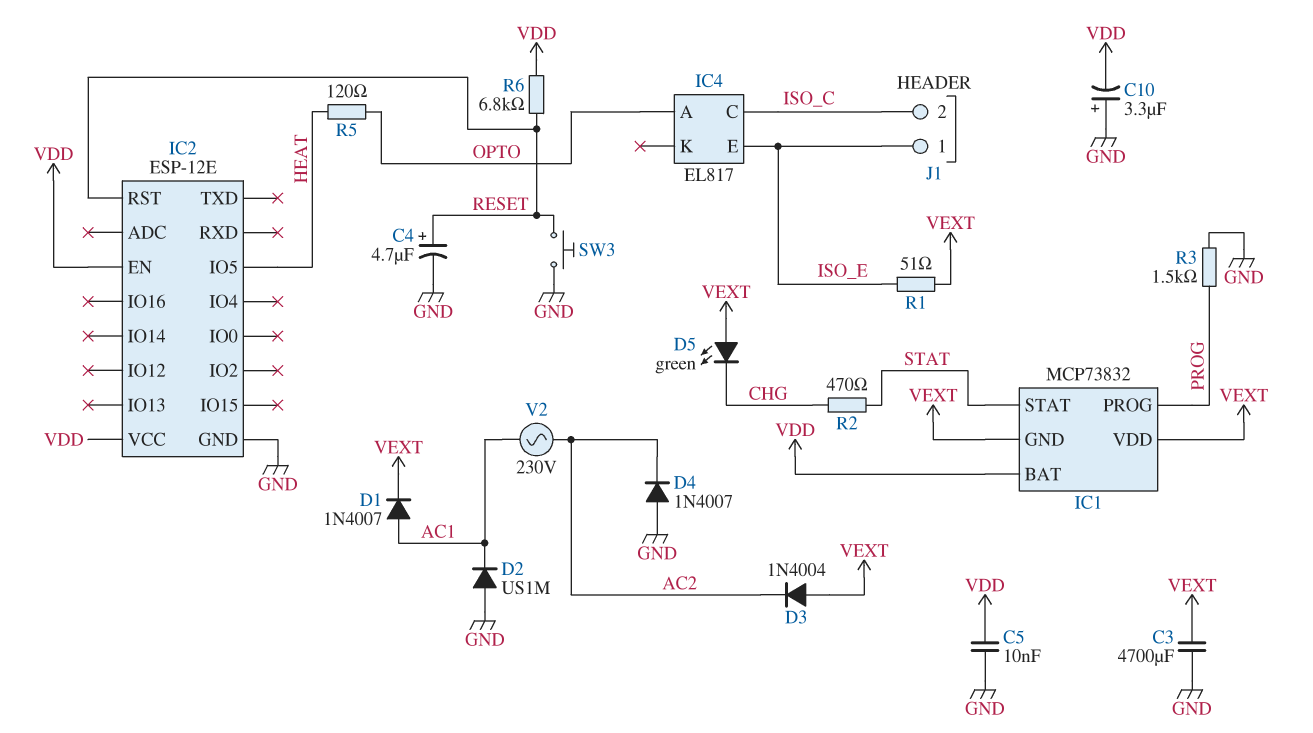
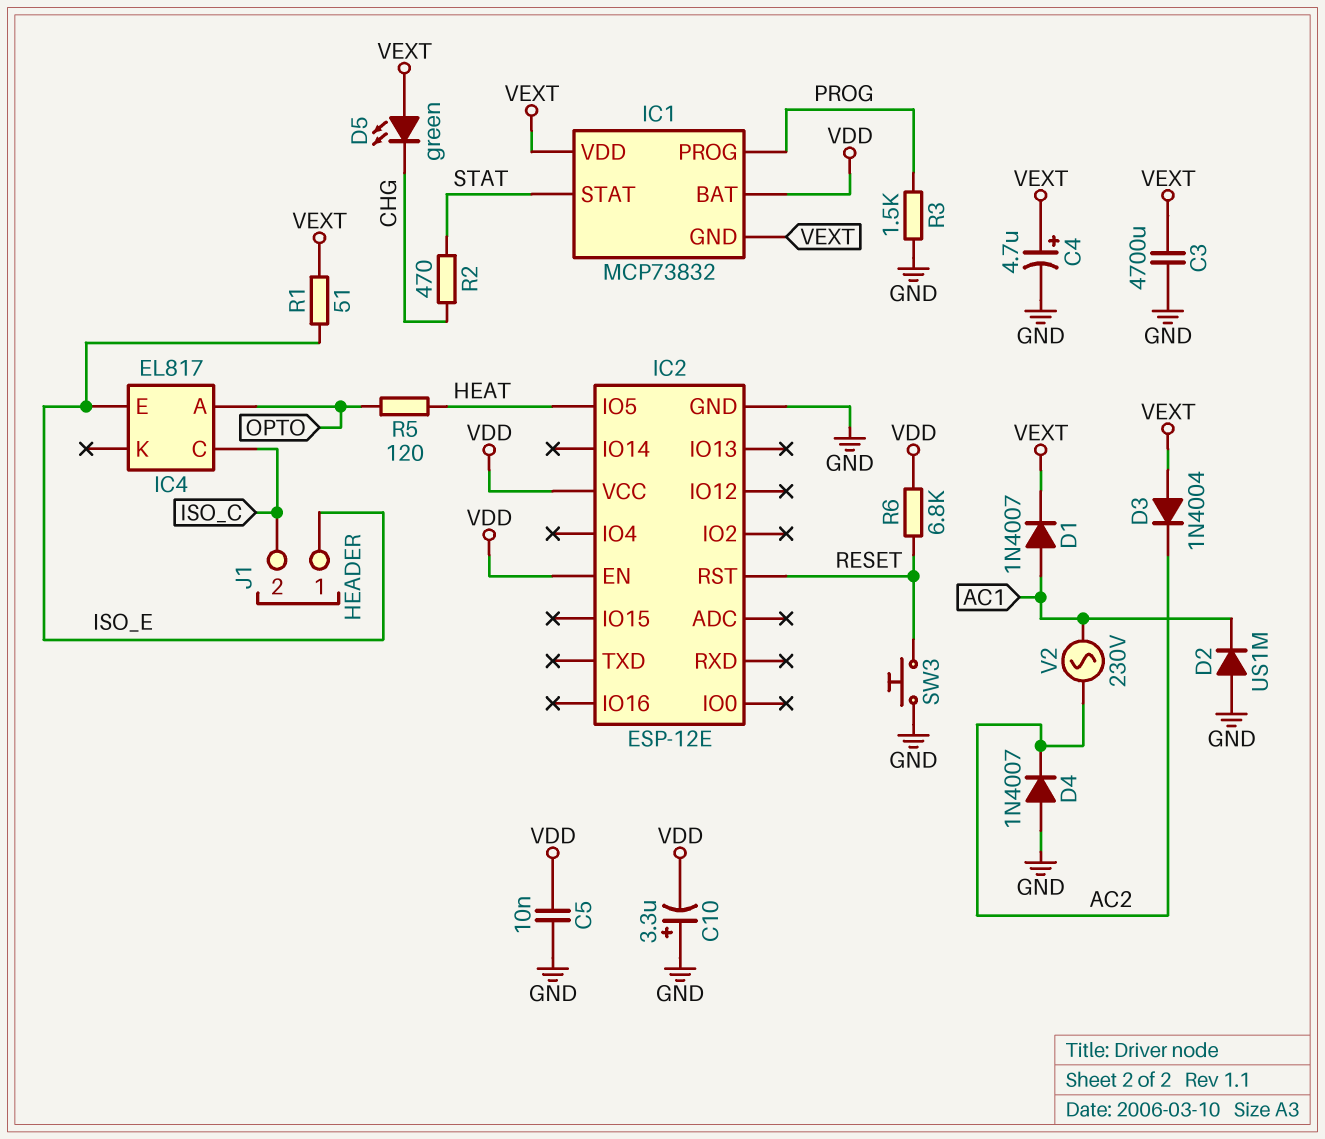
C4: 4.7uF (plus RESET, minus GND) -> 4.7uF (plus VEXT, minus GND)

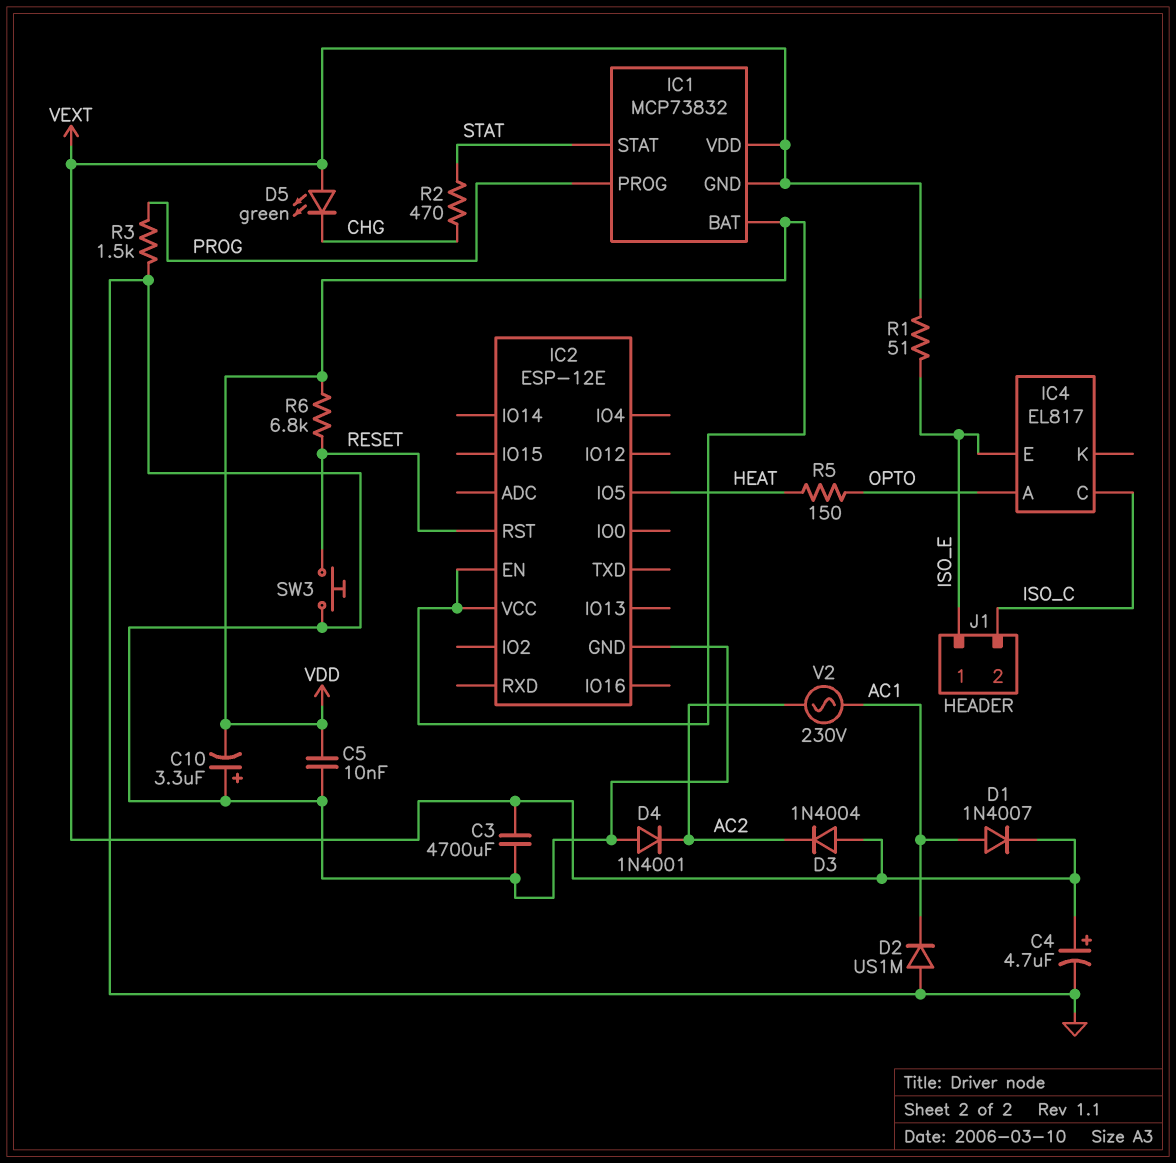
D4: diode 1N4007 (A GND, K AC2) -> diode 1N4001 (A GND, K AC2)
R5: 120 (HEAT, OPTO) -> 150 (HEAT, OPTO)

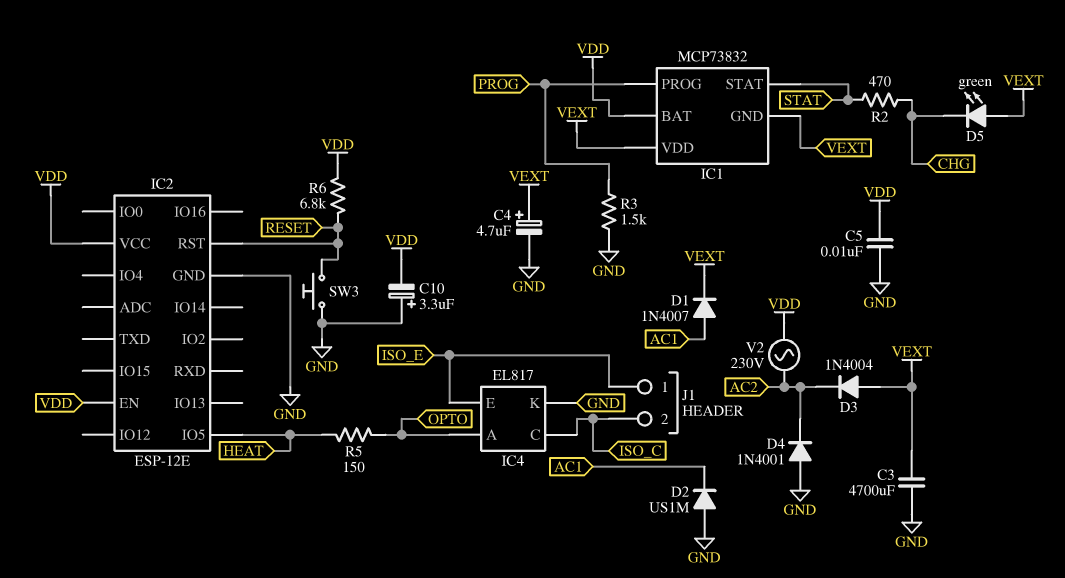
IC4 pin K: none -> GND
R1: 51 (ISO_E, VEXT) -> none
V2: AC 230V (AC1, AC2) -> AC 230V (AC2, VDD)

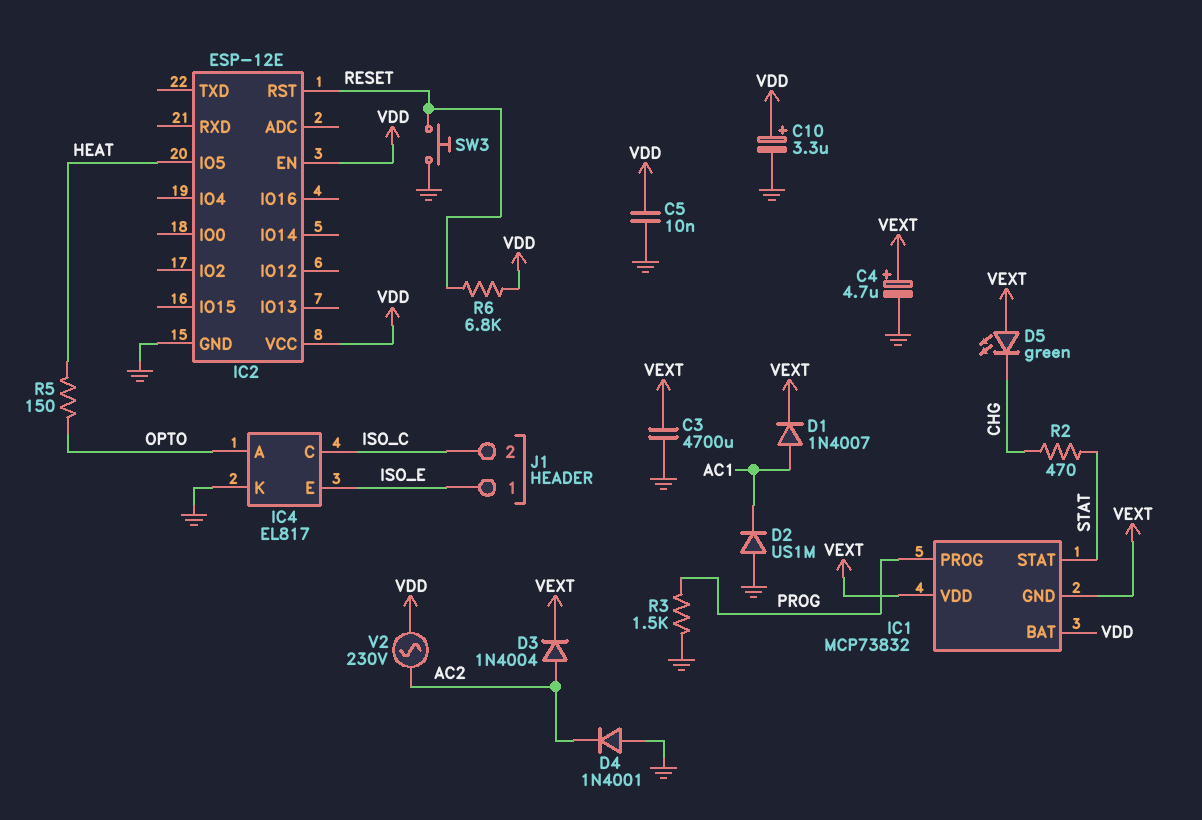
C10: 3.3uF (plus GND, minus VDD) -> 3.3uF (plus VDD, minus GND)
D3: diode 1N4004 (A VEXT, K AC2) -> diode 1N4004 (A AC2, K VEXT)

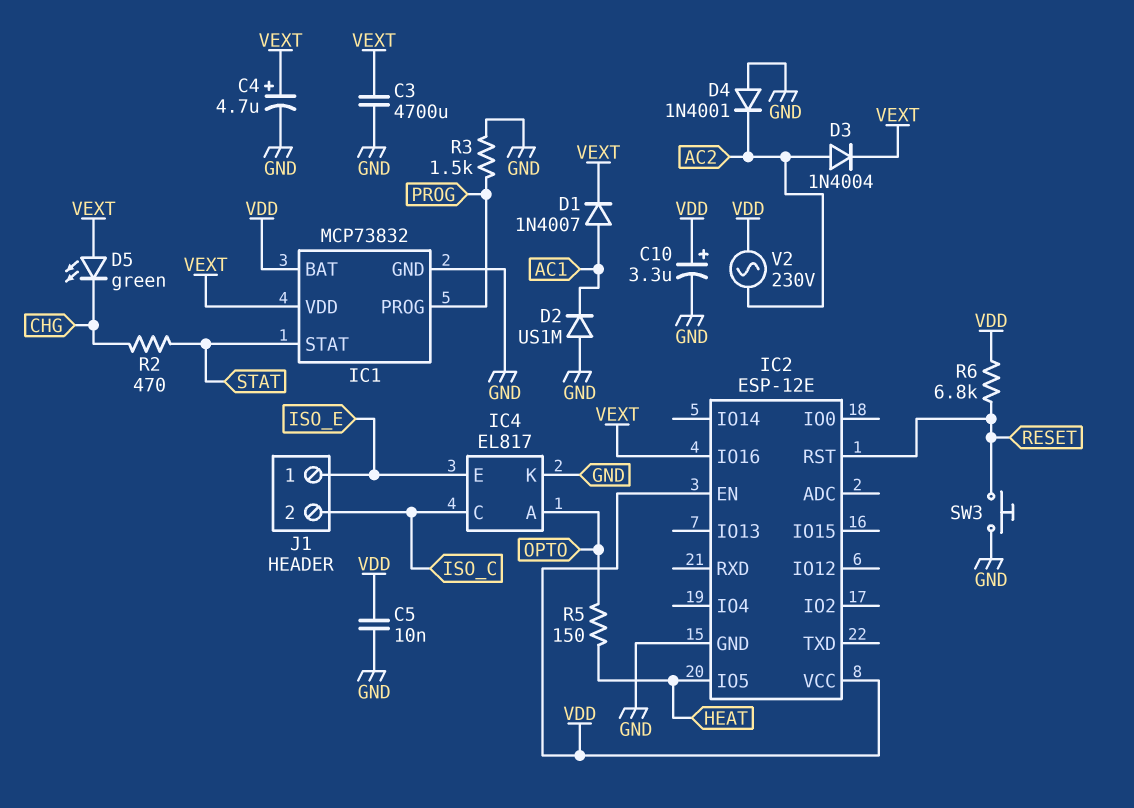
IC1 pin GND: VEXT -> GND
IC2 pin IO16: none -> VEXT

